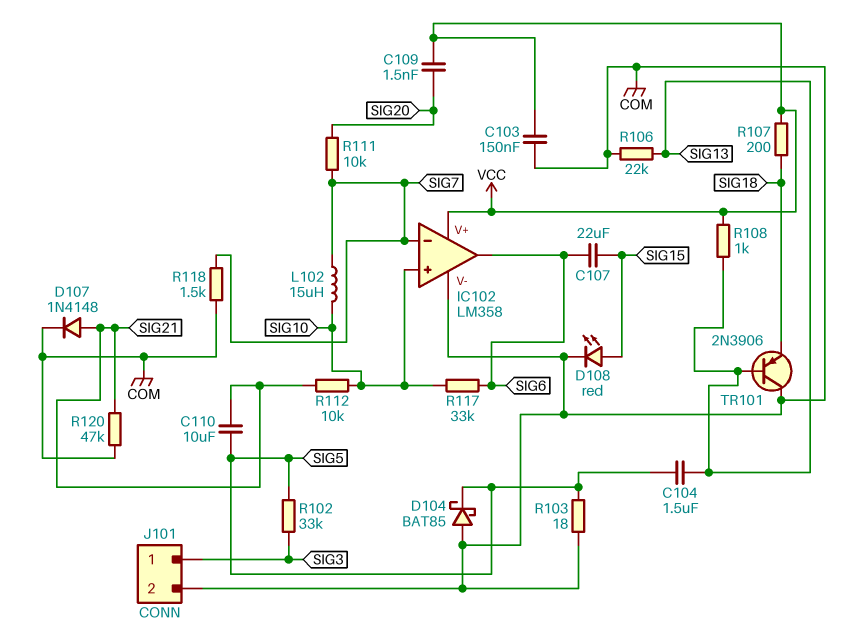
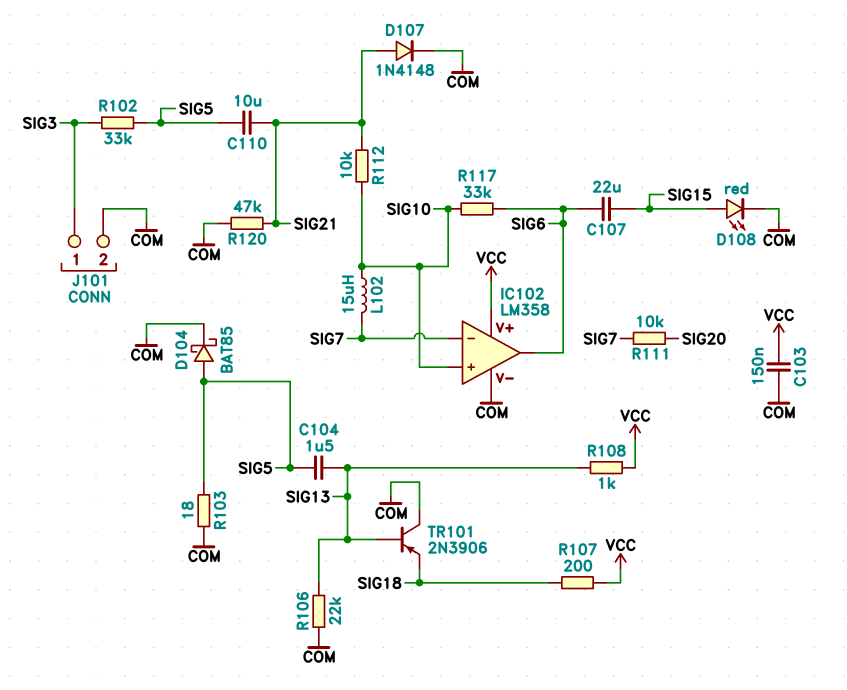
C109: 1.5nF (SIG20, VCC) -> none
D104: schottky BAT85 (A COM, K SIG5) -> schottky BAT85 (A SIG5, K COM)
R118: 1.5k (COM, SIG7) -> none

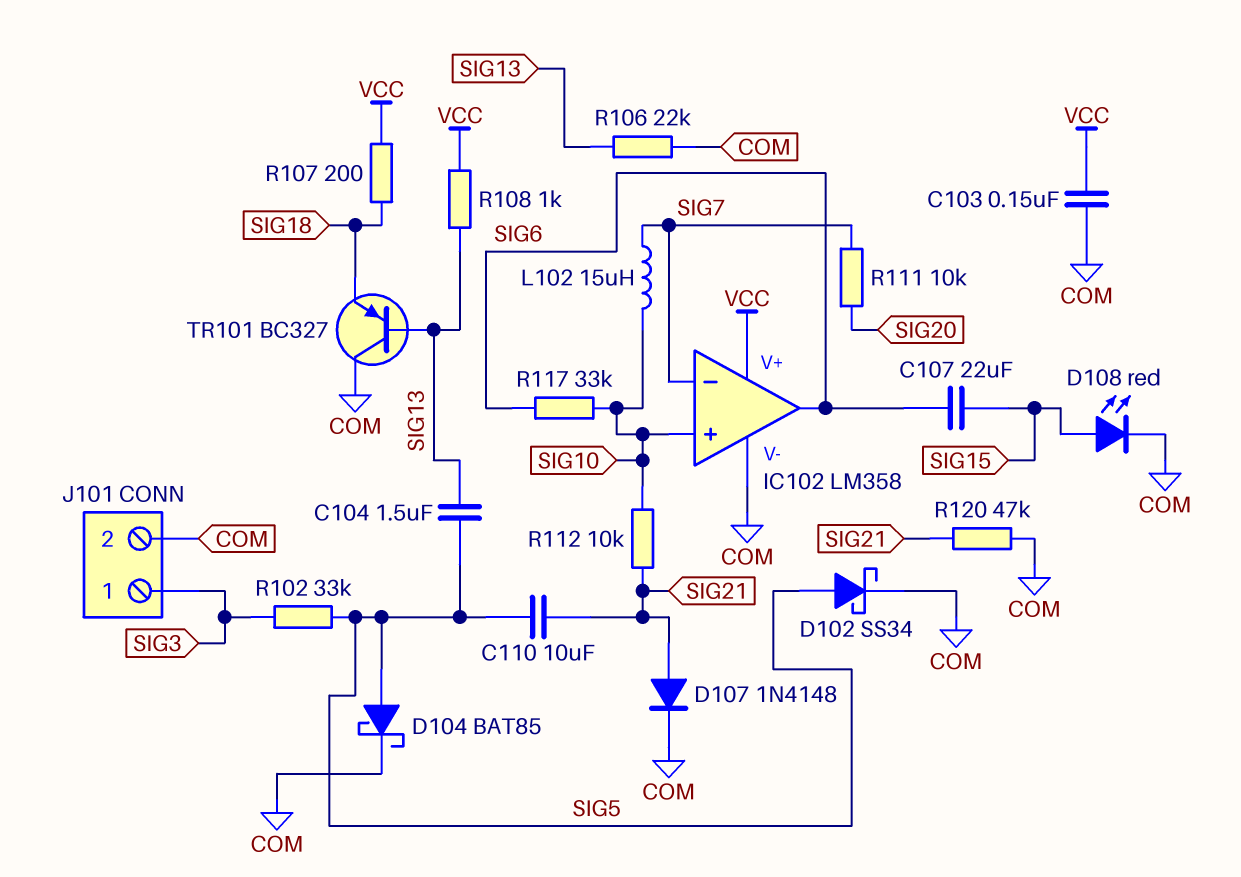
D102: none -> schottky SS34 (A SIG5, K COM)
R103: 18 (COM, SIG5) -> none
TR101: PNP 2N3906 (B SIG13, C COM, E SIG18) -> PNP BC327 (B SIG13, C COM, E SIG18)

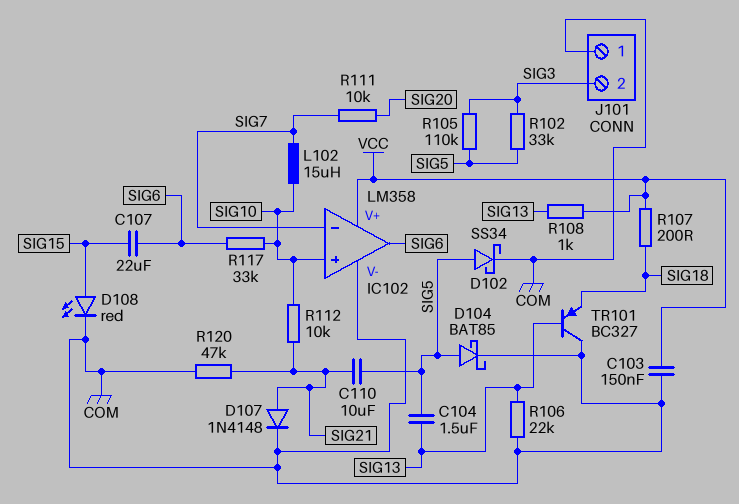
J101 pin 1: SIG3 -> COM
J101 pin 2: COM -> SIG3
R105: none -> 110k (SIG3, SIG5)

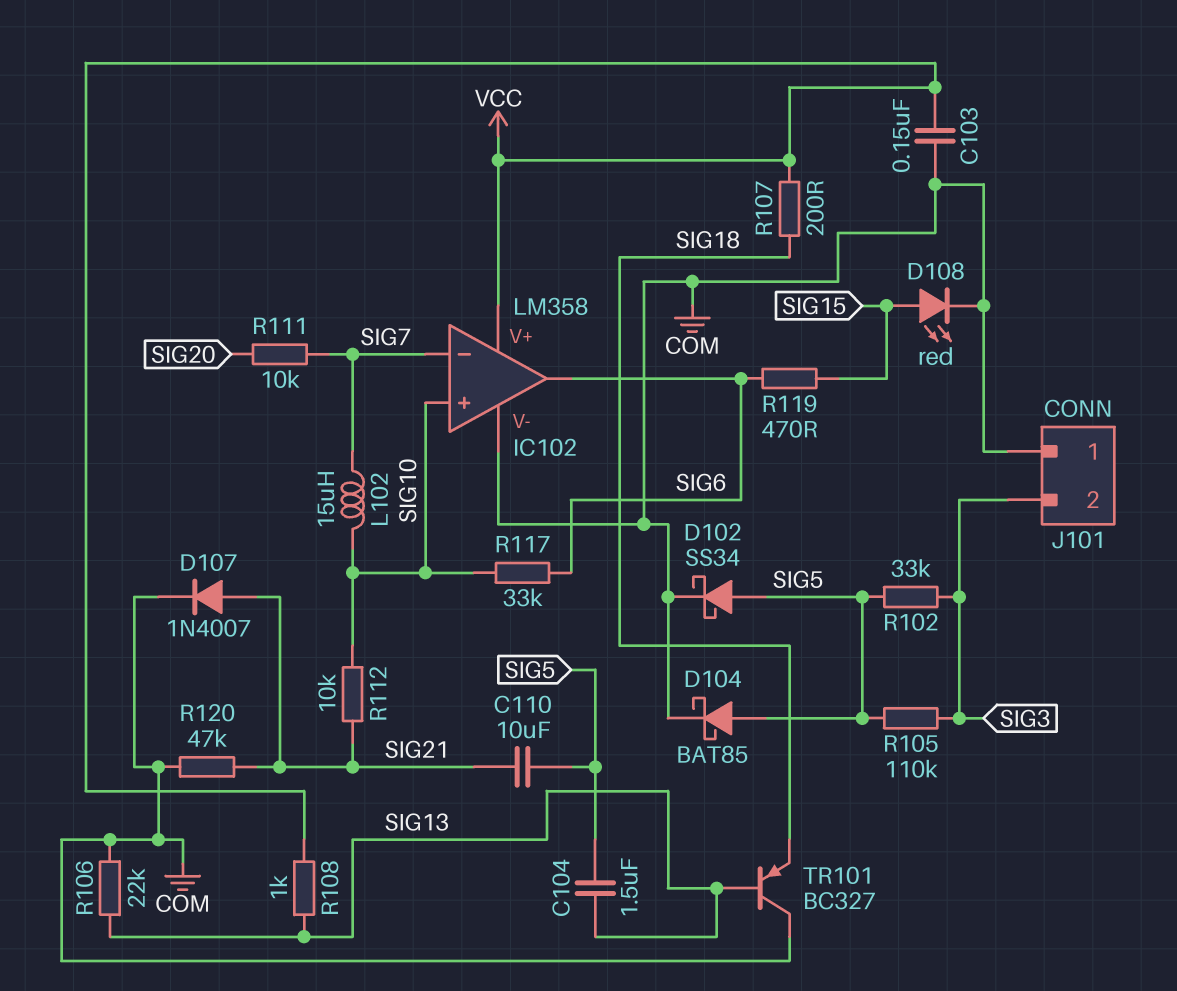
C107: 22uF (SIG6, SIG15) -> none
D107: diode 1N4148 (A SIG21, K COM) -> diode 1N4007 (A SIG21, K COM)
R119: none -> 470 (SIG6, SIG15)

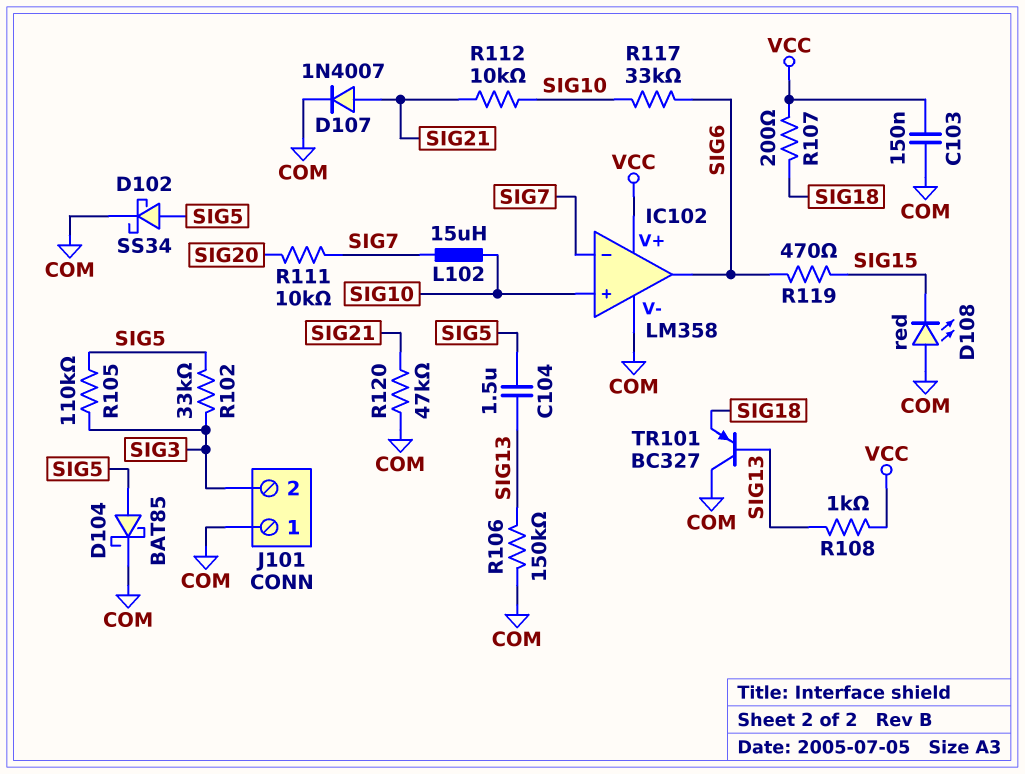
C110: 10uF (SIG5, SIG21) -> none
D108: LED red (A SIG15, K COM) -> LED red (A COM, K SIG15)
R106: 22k (COM, SIG13) -> 150k (COM, SIG13)

